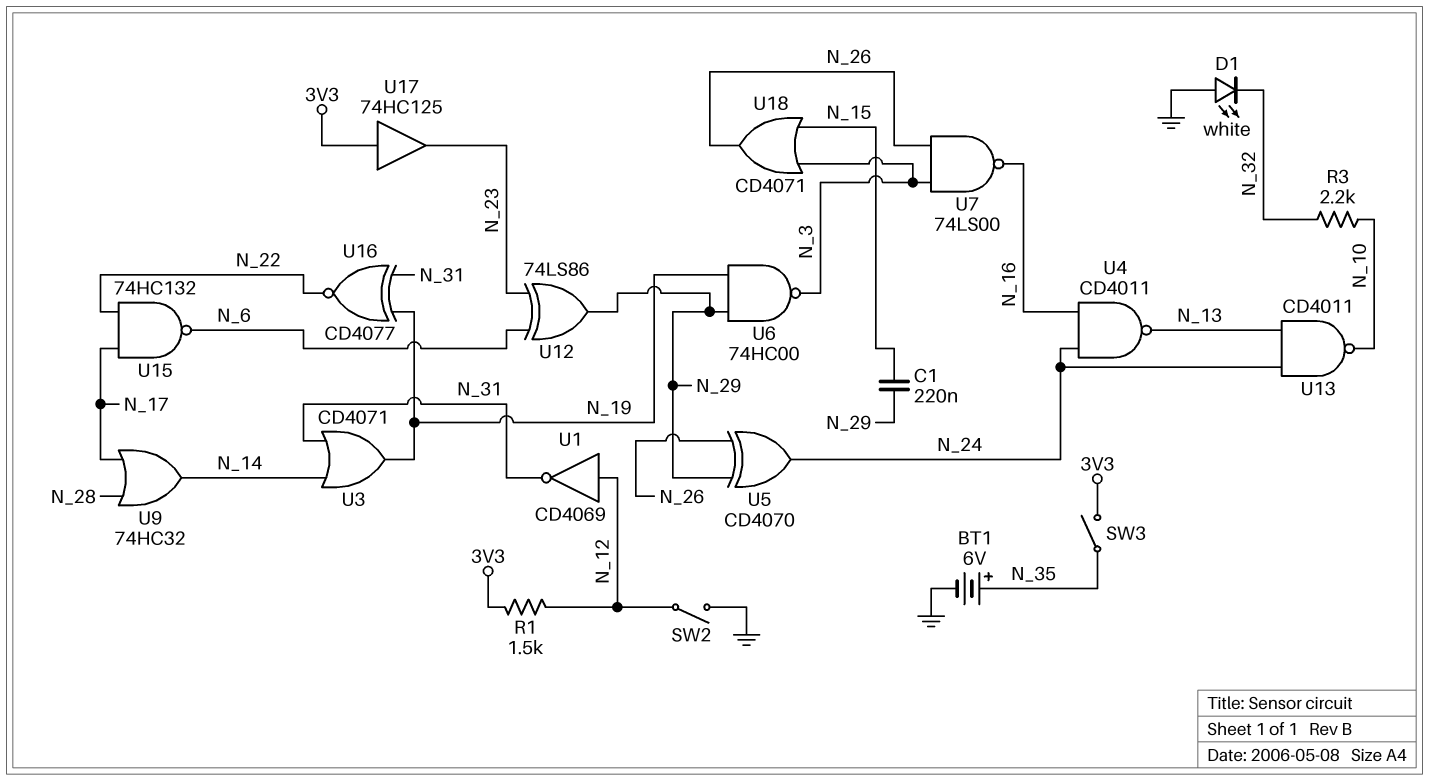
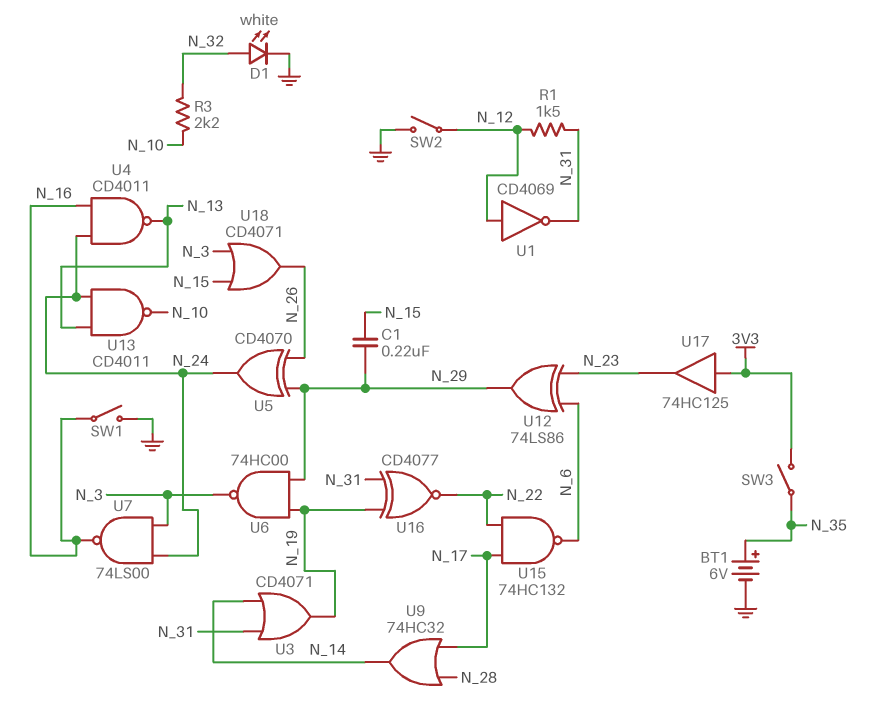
D1: LED white (A GND, K N_32) -> LED white (A N_32, K GND)
R1: 1.5k (3V3, N_12) -> 1.5k (N_12, N_31)
SW1: none -> switch (GND, N_16)
U7: NAND 74LS00 (in N_3, in N_26, out N_16) -> NAND 74LS00 (in N_3, in N_24, out N_16)

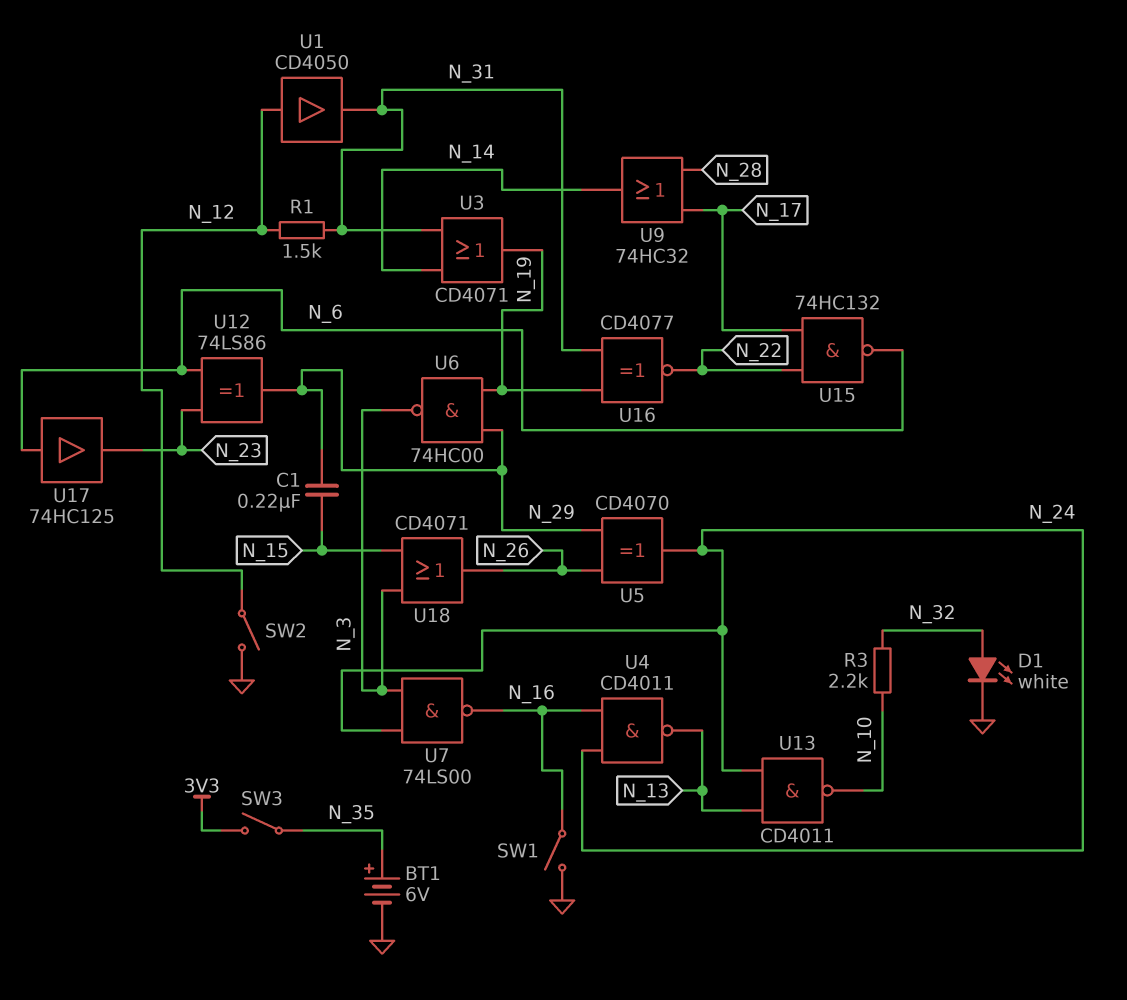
U1: NOT CD4069 (in N_12, out N_31) -> buffer CD4050 (in N_12, out N_31)
U17: buffer 74HC125 (in 3V3, out N_23) -> buffer 74HC125 (in N_6, out N_23)

